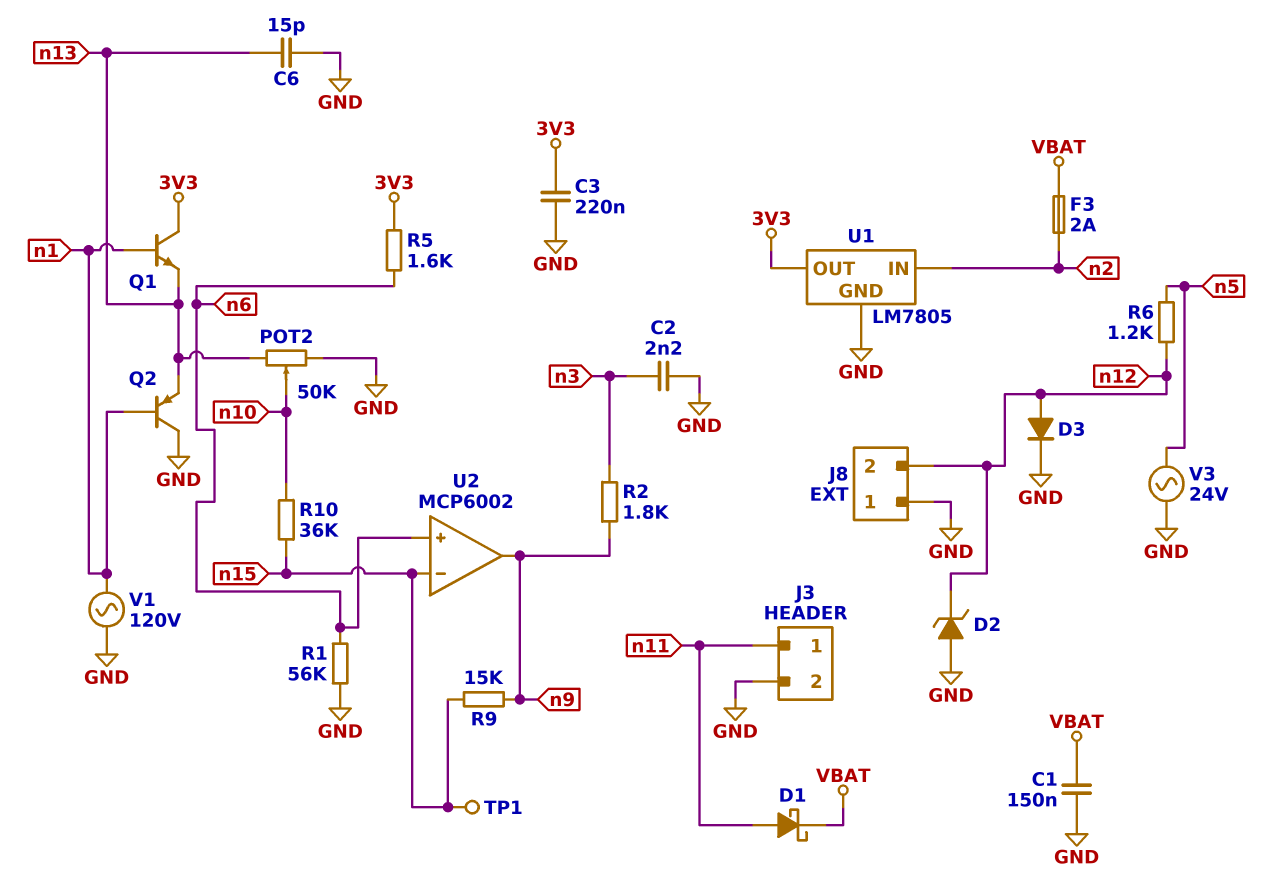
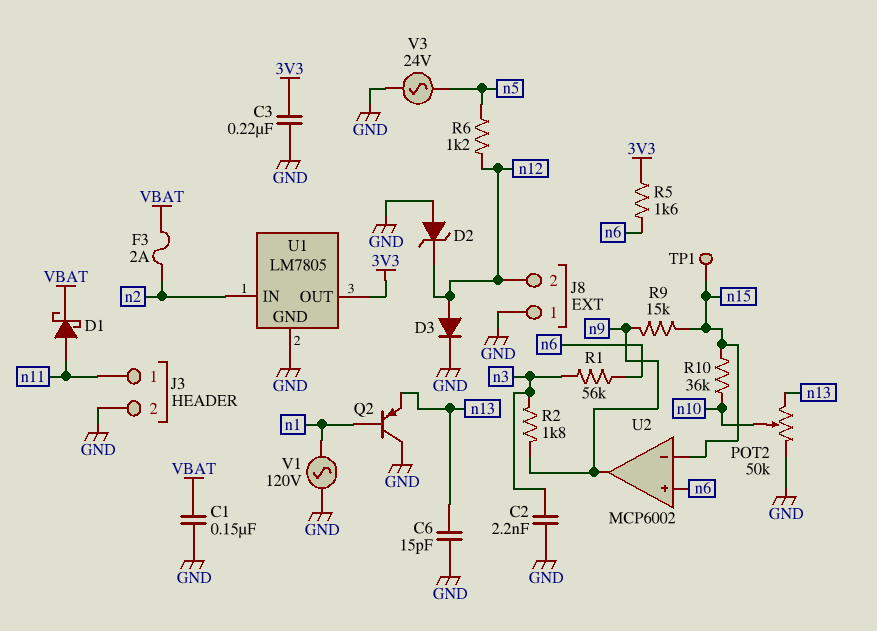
Q1: NPN (B n1, C 3V3, E n13) -> none
R1: 56k (GND, n6) -> 56k (n3, n6)

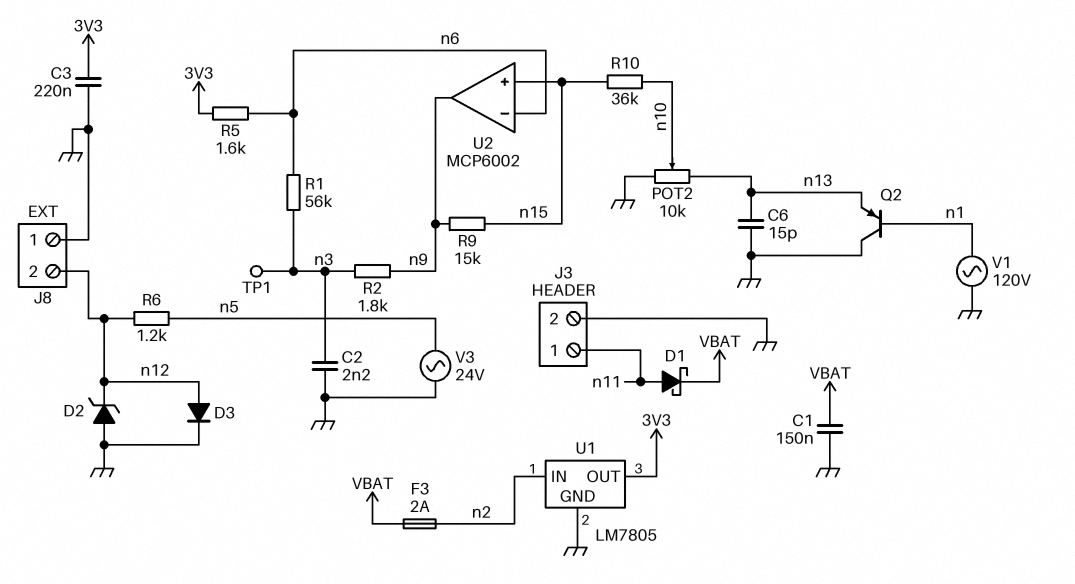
POT2: 50k (GND, n13, wiper n10) -> 10k (GND, n13, wiper n10)
TP1: test point (n15) -> test point (n3)
U2 pin in+: n6 -> n15
U2 pin in-: n15 -> n6

